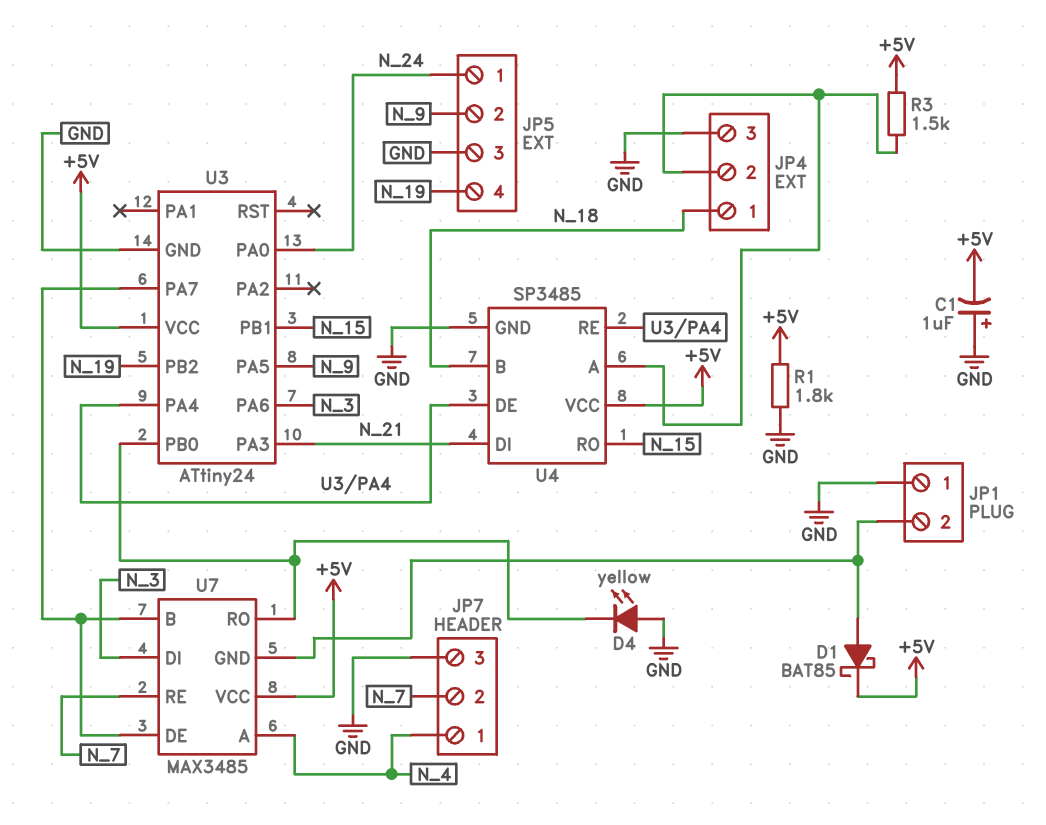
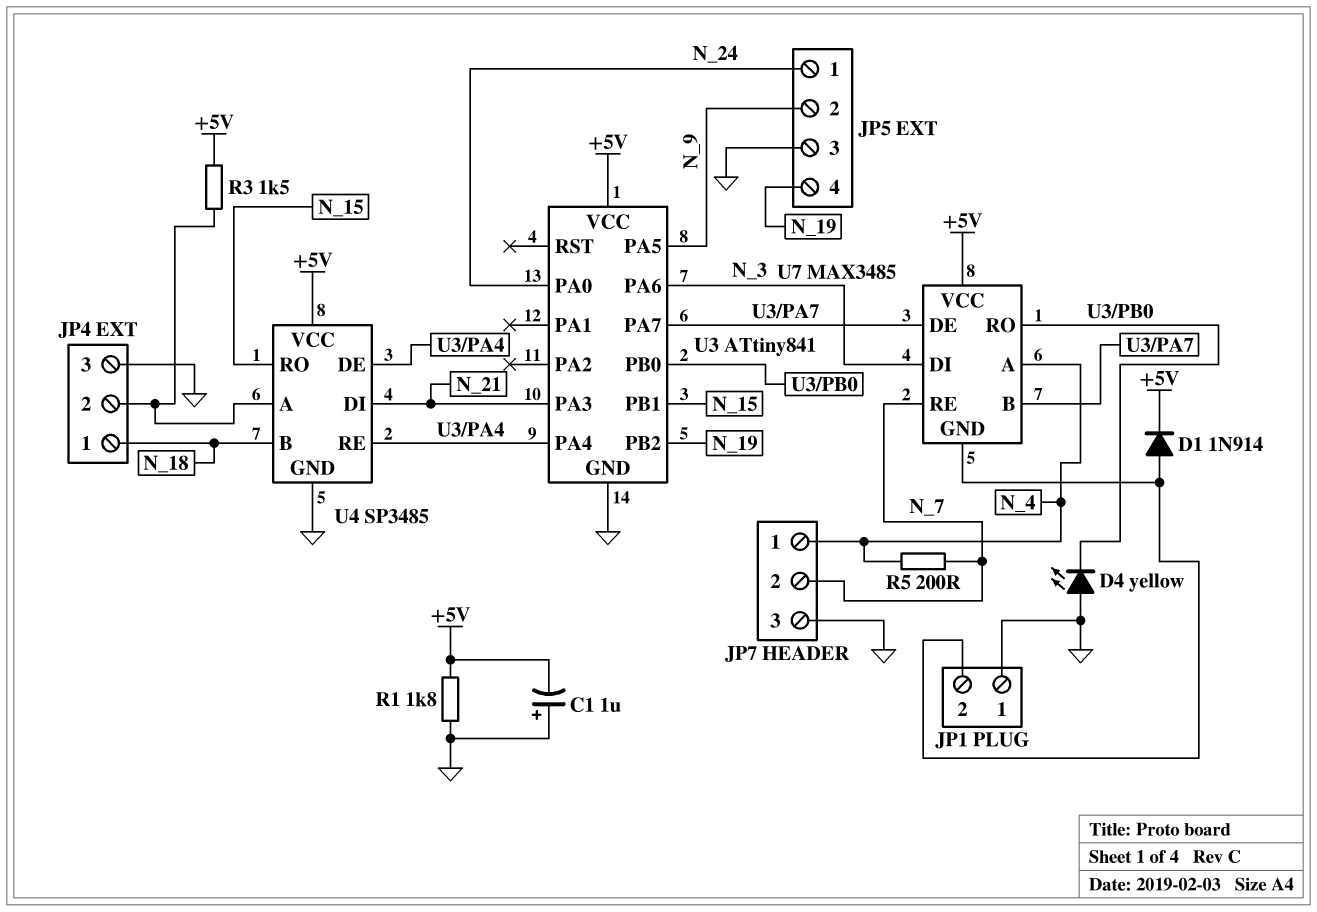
D1: schottky BAT85 (A JP1/2, K +5V) -> diode 1N914 (A JP1/2, K +5V)
R5: none -> 200 (N_4, N_7)
U3: ATtiny24 -> ATtiny841

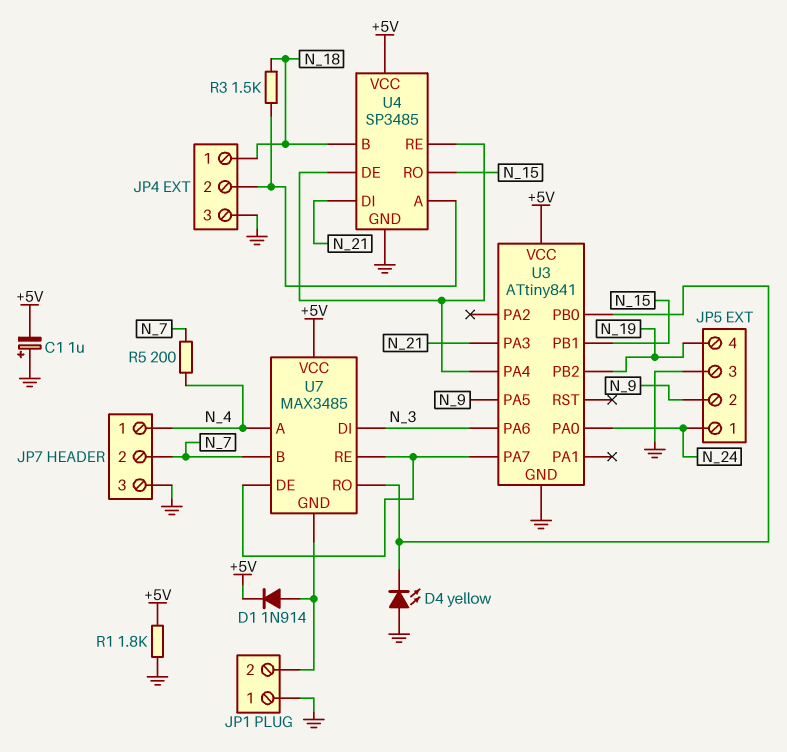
R3: 1.5k (+5V, JP4/2) -> 1.5k (JP4/2, N_18)
U7 pin B: U3/PA7 -> N_7
U7 pin RE: N_7 -> U3/PA7

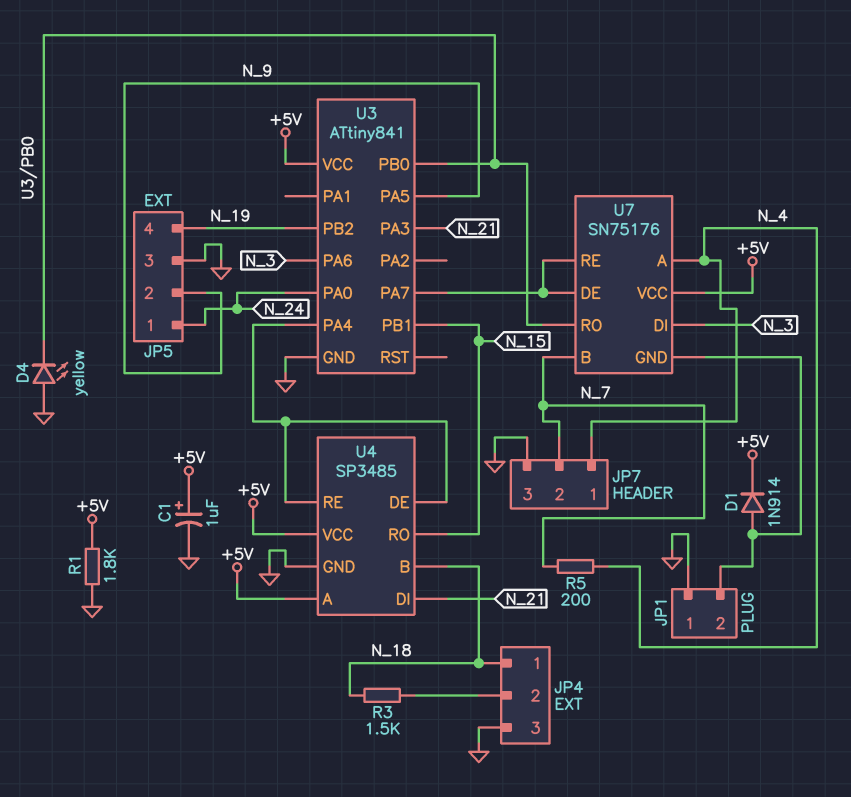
C1: 1uF (plus GND, minus +5V) -> 1uF (plus +5V, minus GND)
U4 pin A: JP4/2 -> +5V
U7: MAX3485 -> SN75176

